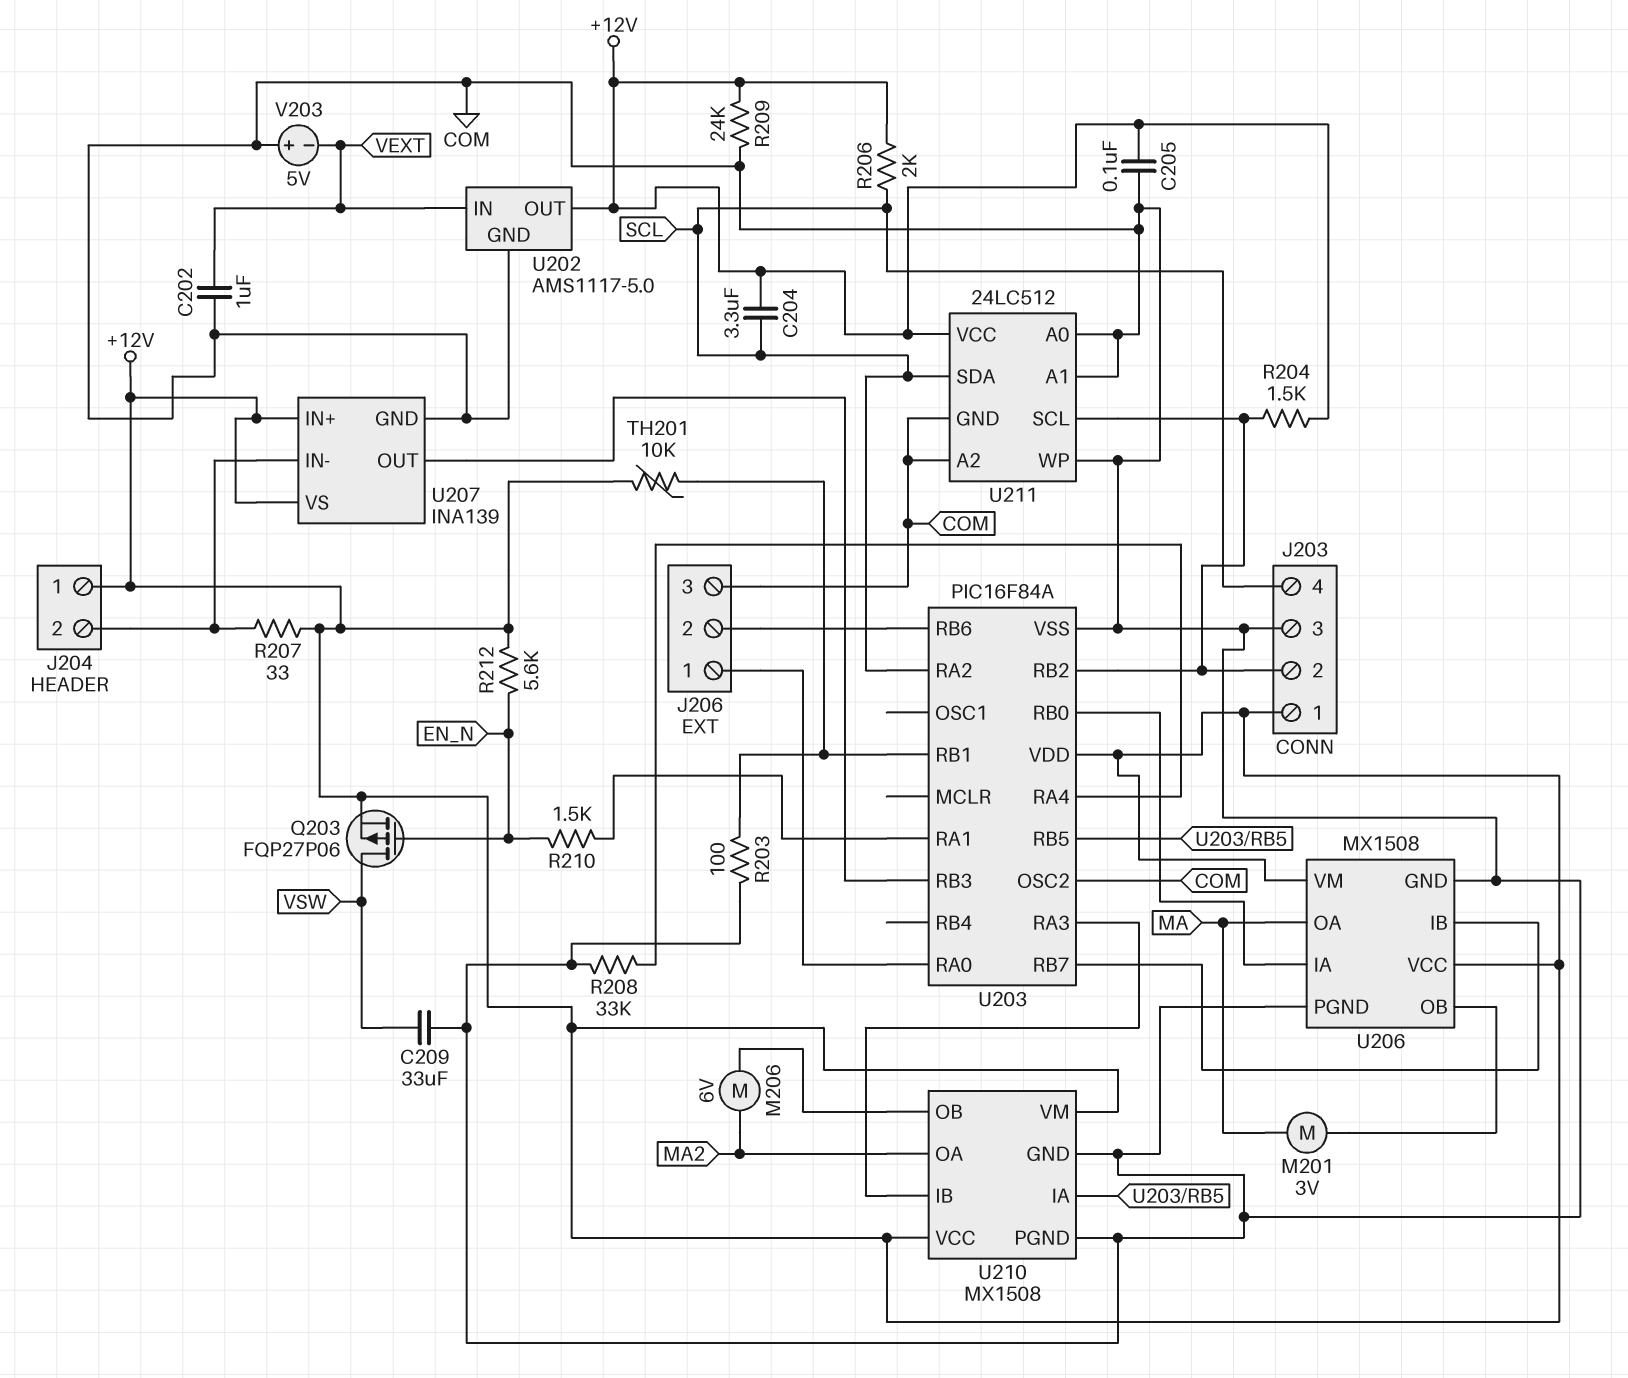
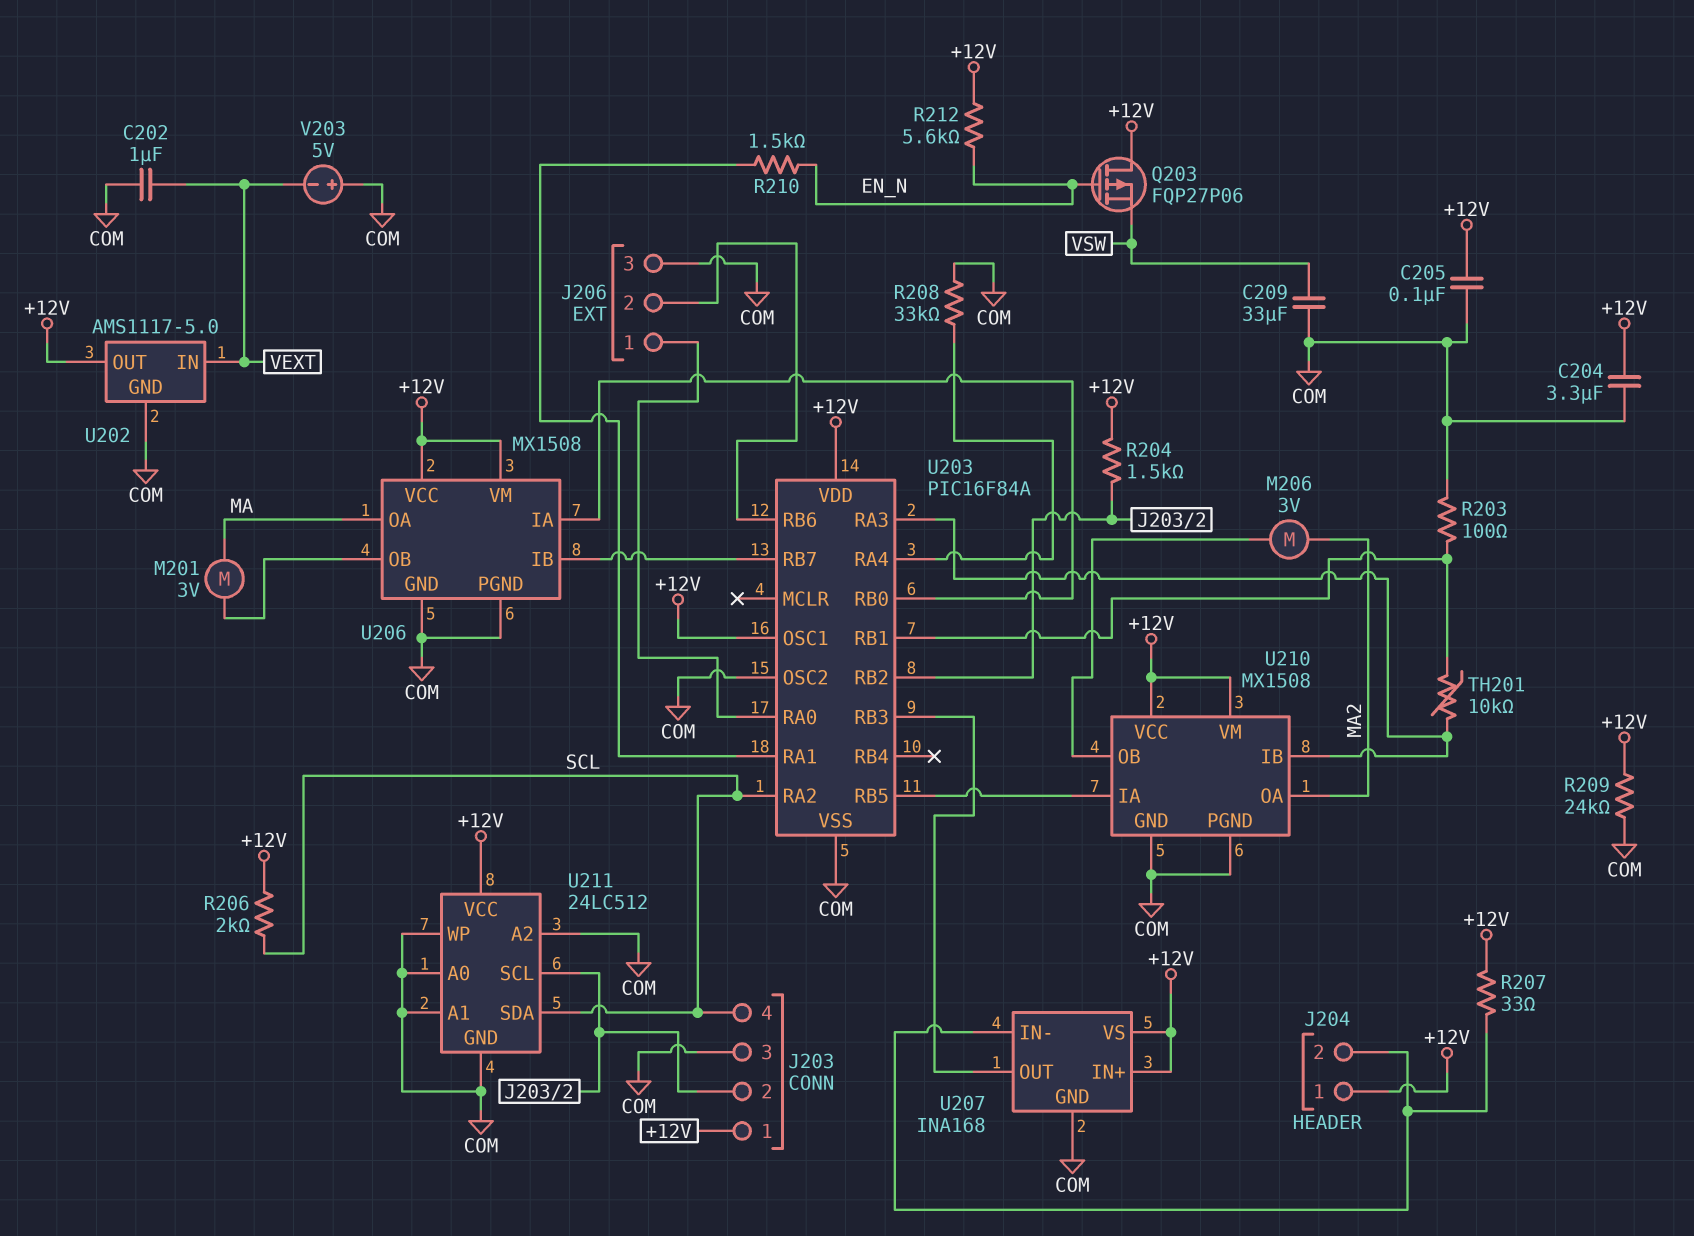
C204: 3.3uF (+12V, SCL) -> 3.3uF (+12V, COM)
M206: motor 6V (MA2, U210/OB) -> motor 3V (MA2, U210/OB)
Q203: PMOS FQP27P06 (G EN_N, D VSW, S +12V) -> PMOS FQP27P06 (G EN_N, D +12V, S VSW)
TH201: 10k (+12V, U203/RB1) -> 10k (U203/RA3, U203/RB1)
U203 pin OSC1: none -> +12V
U207: INA139 -> INA168

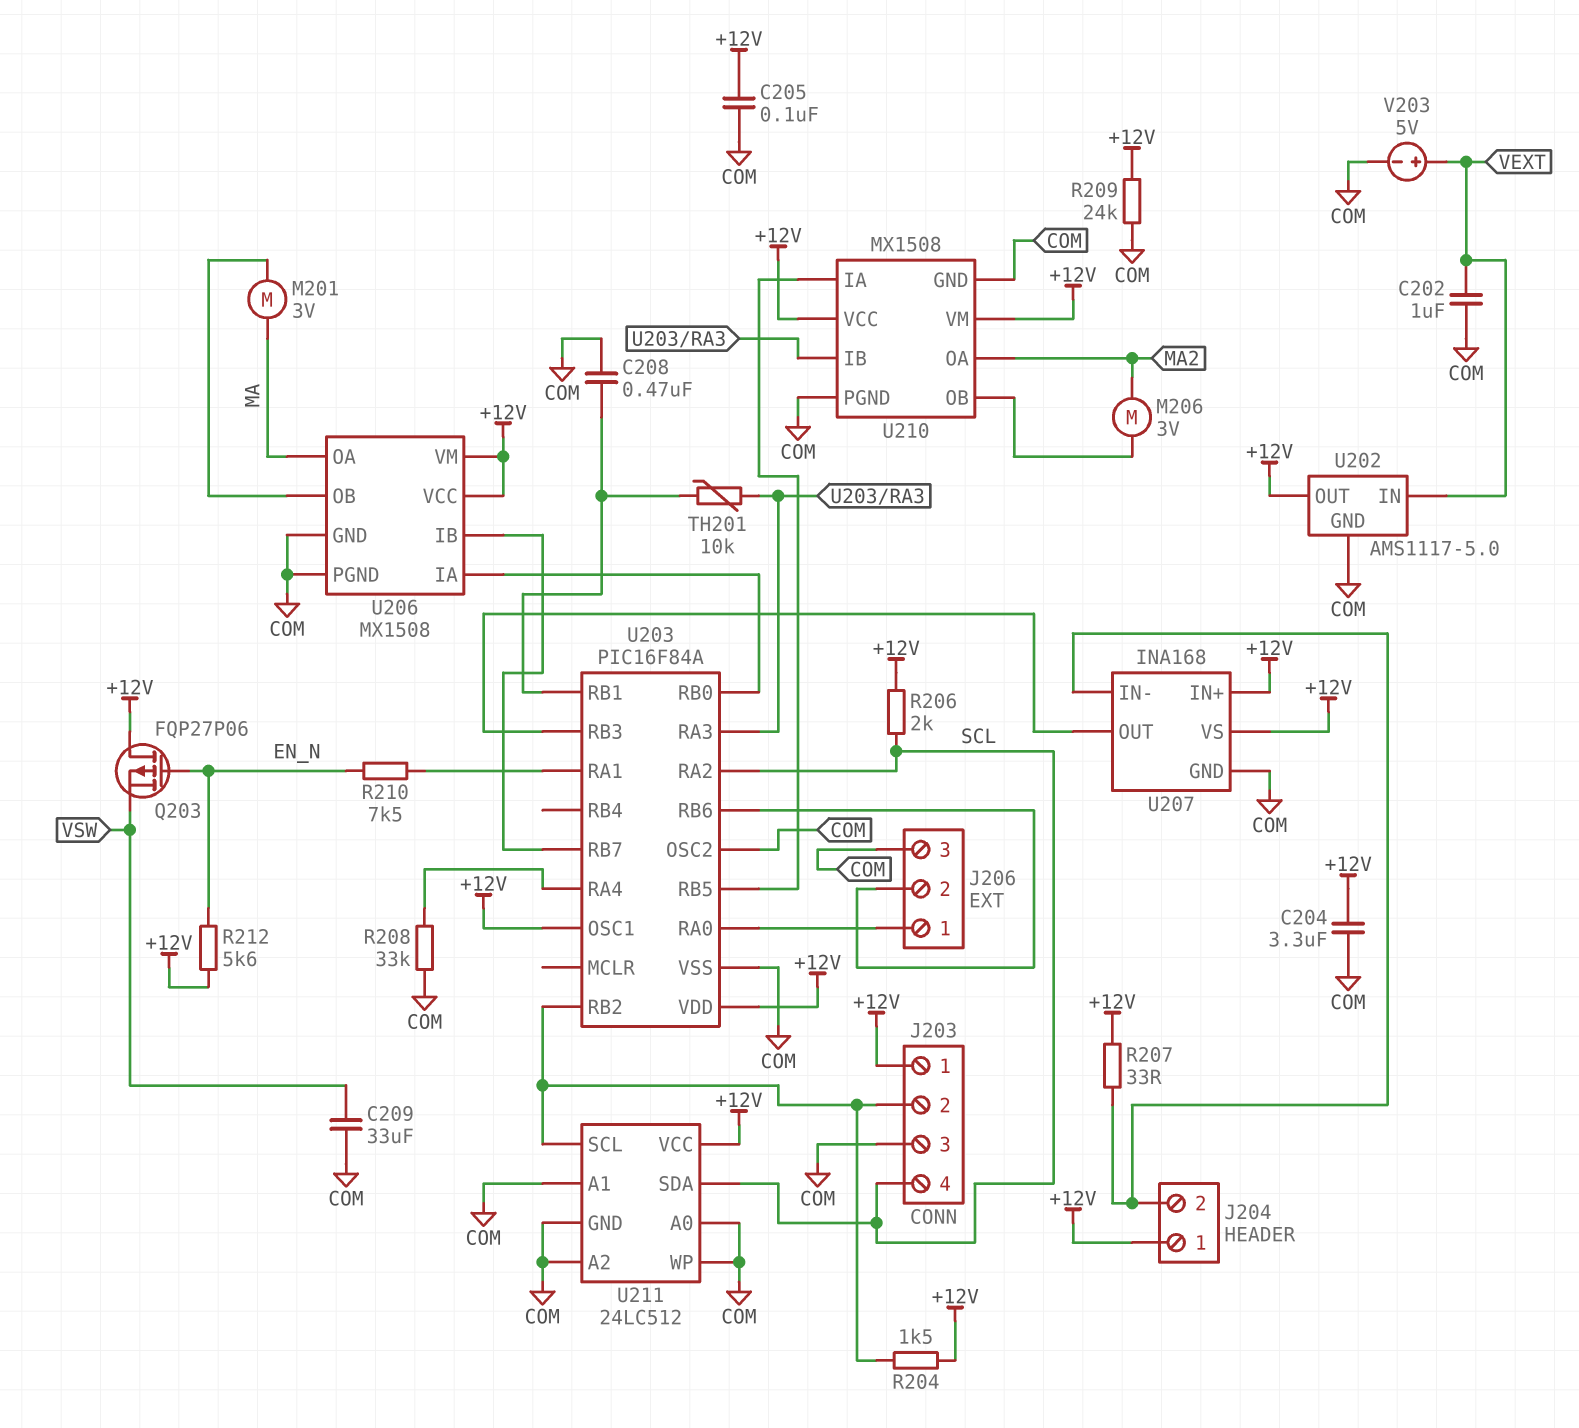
C208: none -> 470nF (COM, U203/RB1)
R203: 100 (COM, U203/RB1) -> none
R210: 1.5k (EN_N, U203/RA1) -> 7.5k (EN_N, U203/RA1)
V203: 5V (plus COM, minus VEXT) -> 5V (plus VEXT, minus COM)

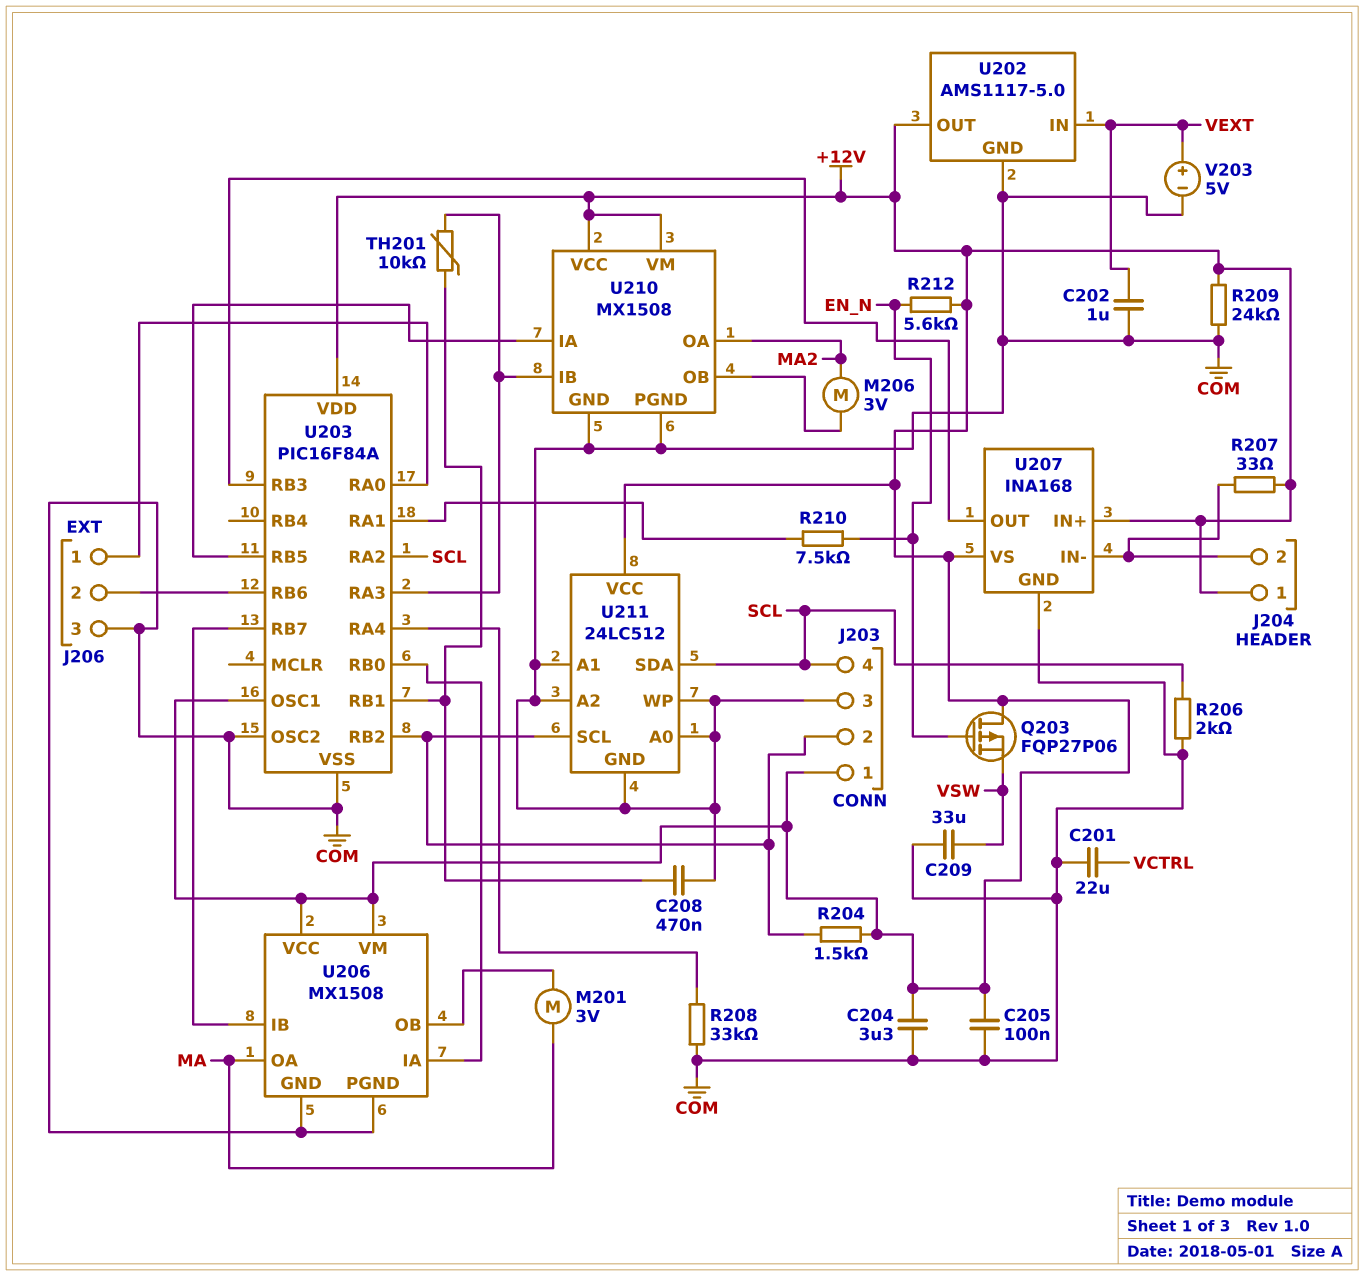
C201: none -> 22uF (COM, VCTRL)
R206: 2k (+12V, SCL) -> 2k (COM, SCL)

